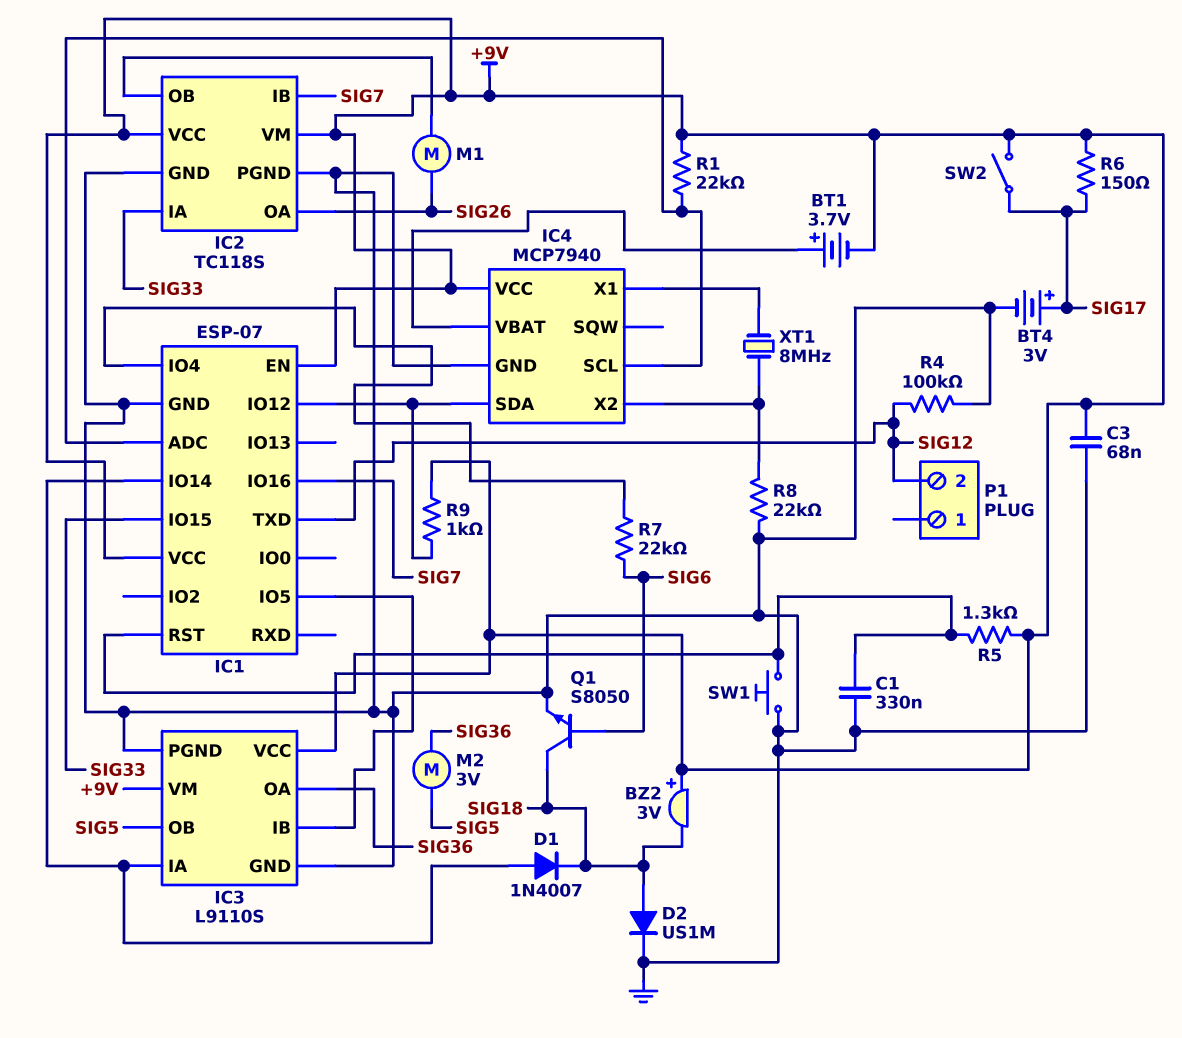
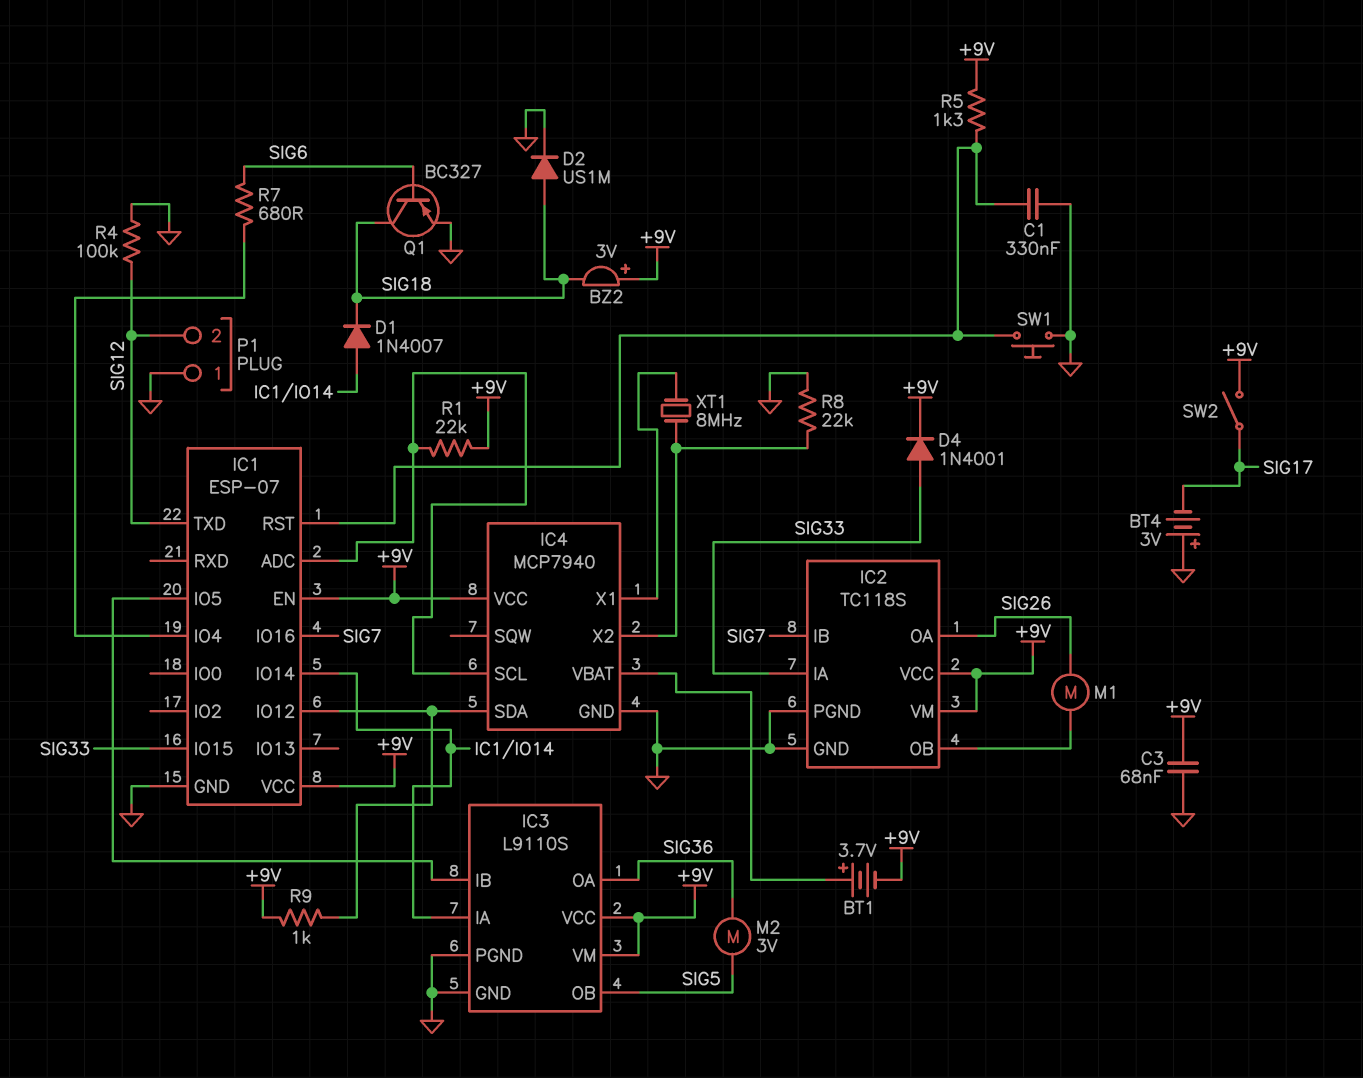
BT4: 3V (plus SIG17, minus GND) -> 3V (plus GND, minus SIG17)
D4: none -> diode 1N4001 (A SIG33, K +9V)
P1 pin 1: none -> GND
Q1: NPN S8050 (B SIG6, C SIG18, E GND) -> PNP BC327 (B SIG6, C SIG18, E GND)
R6: 150 (+9V, SIG17) -> none
R7: 22k (IC1/IO4, SIG6) -> 680 (IC1/IO4, SIG6)

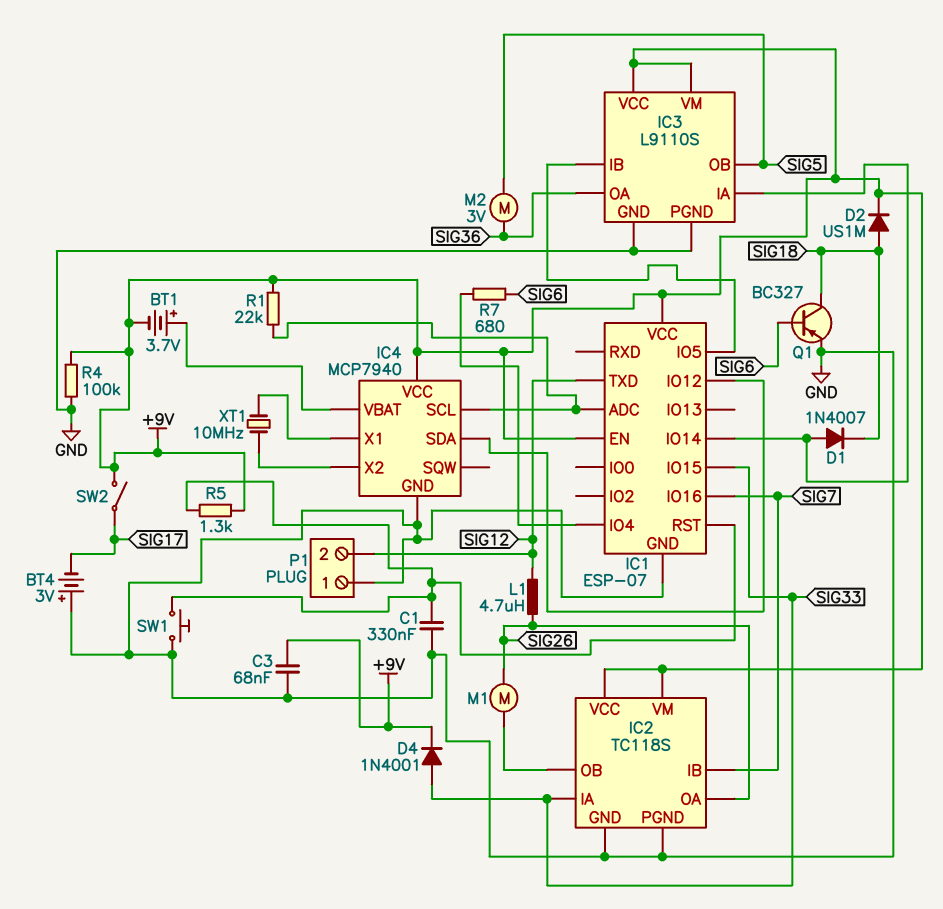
BZ2: buzzer 3V (plus +9V, minus SIG18) -> none
D2: diode US1M (A SIG18, K GND) -> diode US1M (A SIG18, K +9V)
L1: none -> 4.7uH (SIG12, SIG26)
R4: 100k (GND, SIG12) -> 100k (+9V, GND)
R8: 22k (GND, IC4/X2) -> none
R9: 1k (+9V, IC1/IO12) -> none
XT1: 8MHz (IC4/X1, IC4/X2) -> 10MHz (IC4/X1, IC4/X2)

